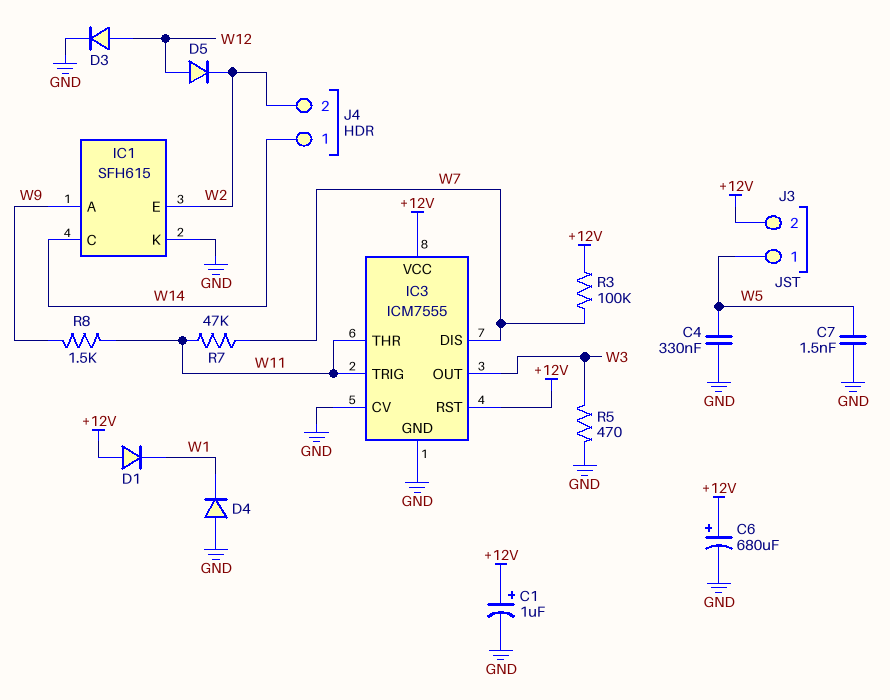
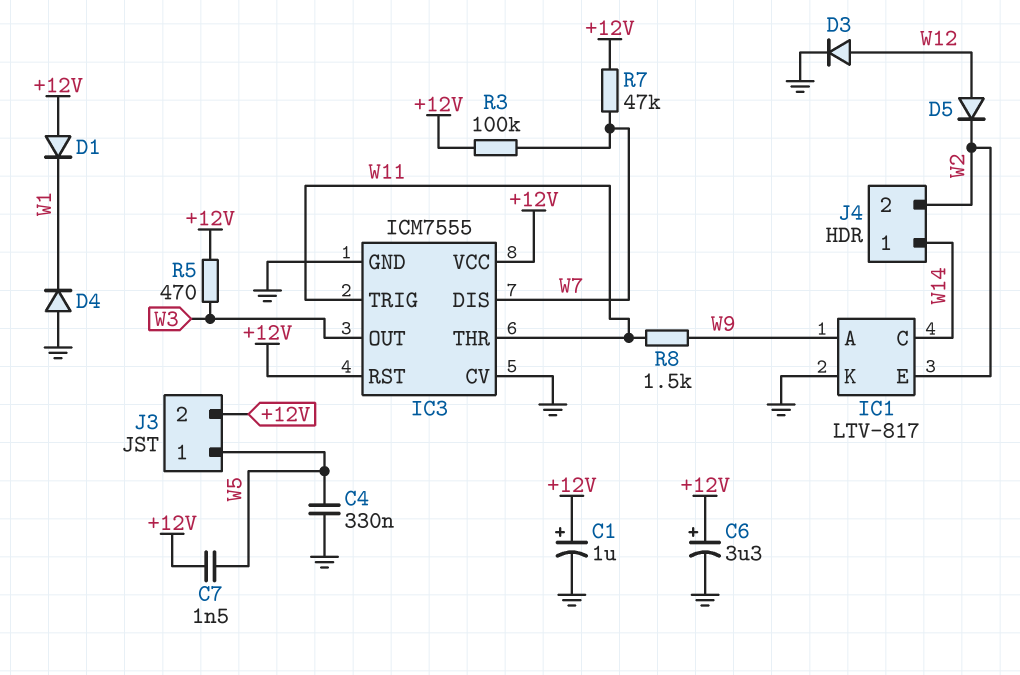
C6: 680uF (plus +12V, minus GND) -> 3.3uF (plus +12V, minus GND)
C7: 1.5nF (GND, W5) -> 1.5nF (+12V, W5)
IC1: SFH615 -> LTV-817
R5: 470 (GND, W3) -> 470 (+12V, W3)
R7: 47k (W7, W11) -> 47k (+12V, W7)

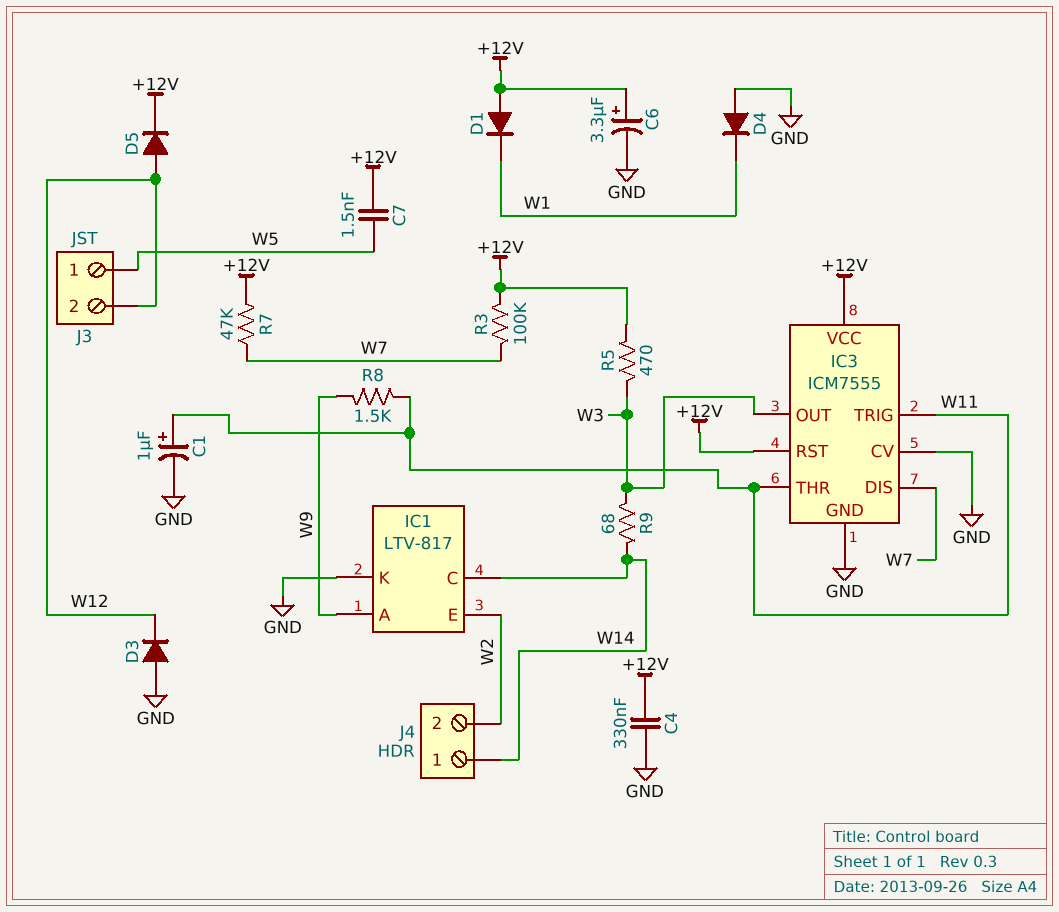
C1: 1uF (plus +12V, minus GND) -> 1uF (plus W11, minus GND)
C4: 330nF (GND, W5) -> 330nF (+12V, GND)
D3: diode (A W12, K GND) -> diode (A GND, K W12)
D5: diode (A W12, K W2) -> diode (A W12, K +12V)
J3 pin 2: +12V -> W12
R9: none -> 68 (W3, W14)

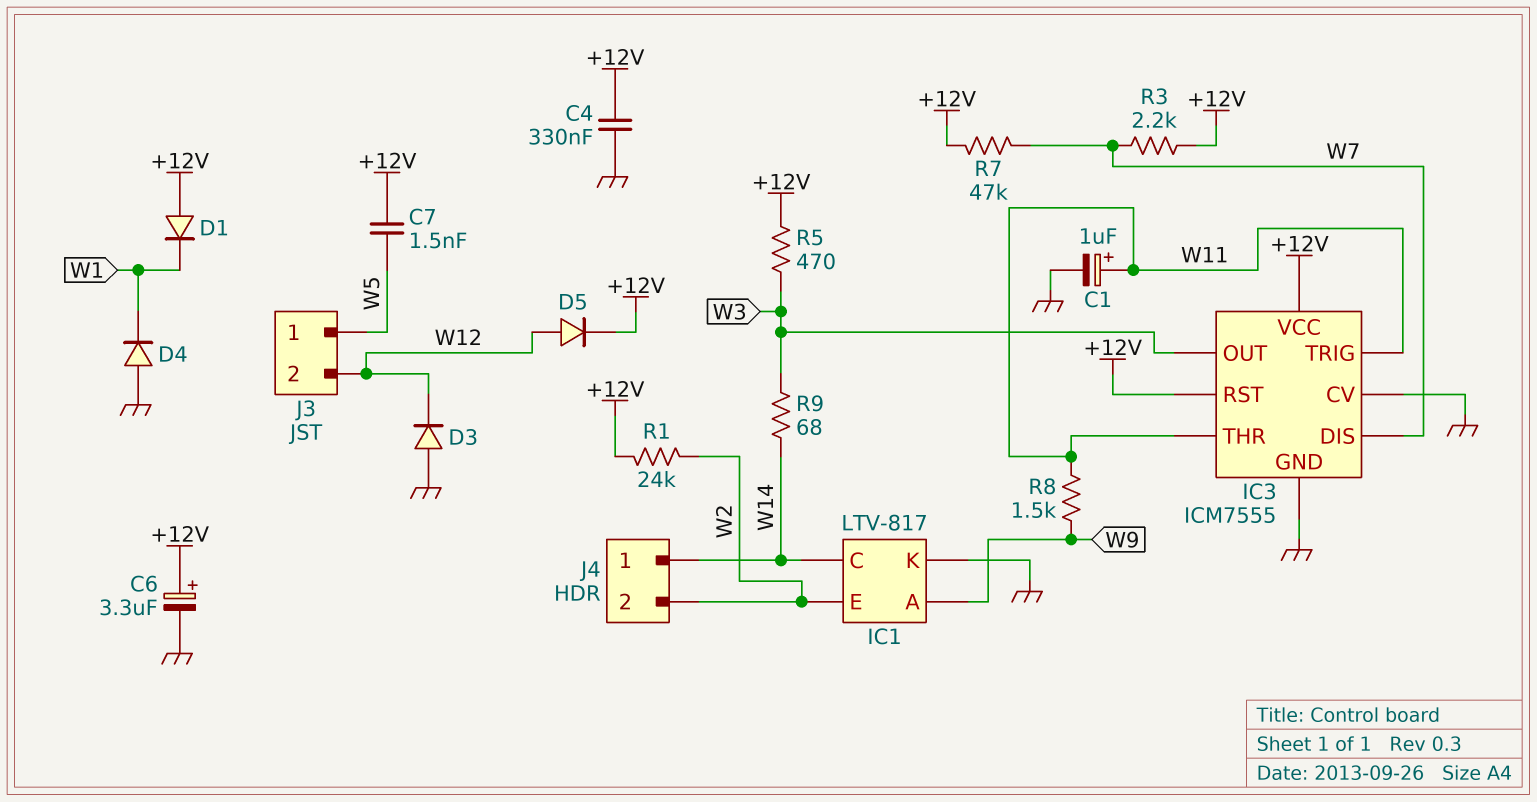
R1: none -> 24k (+12V, W2)
R3: 100k (+12V, W7) -> 2.2k (+12V, W7)

